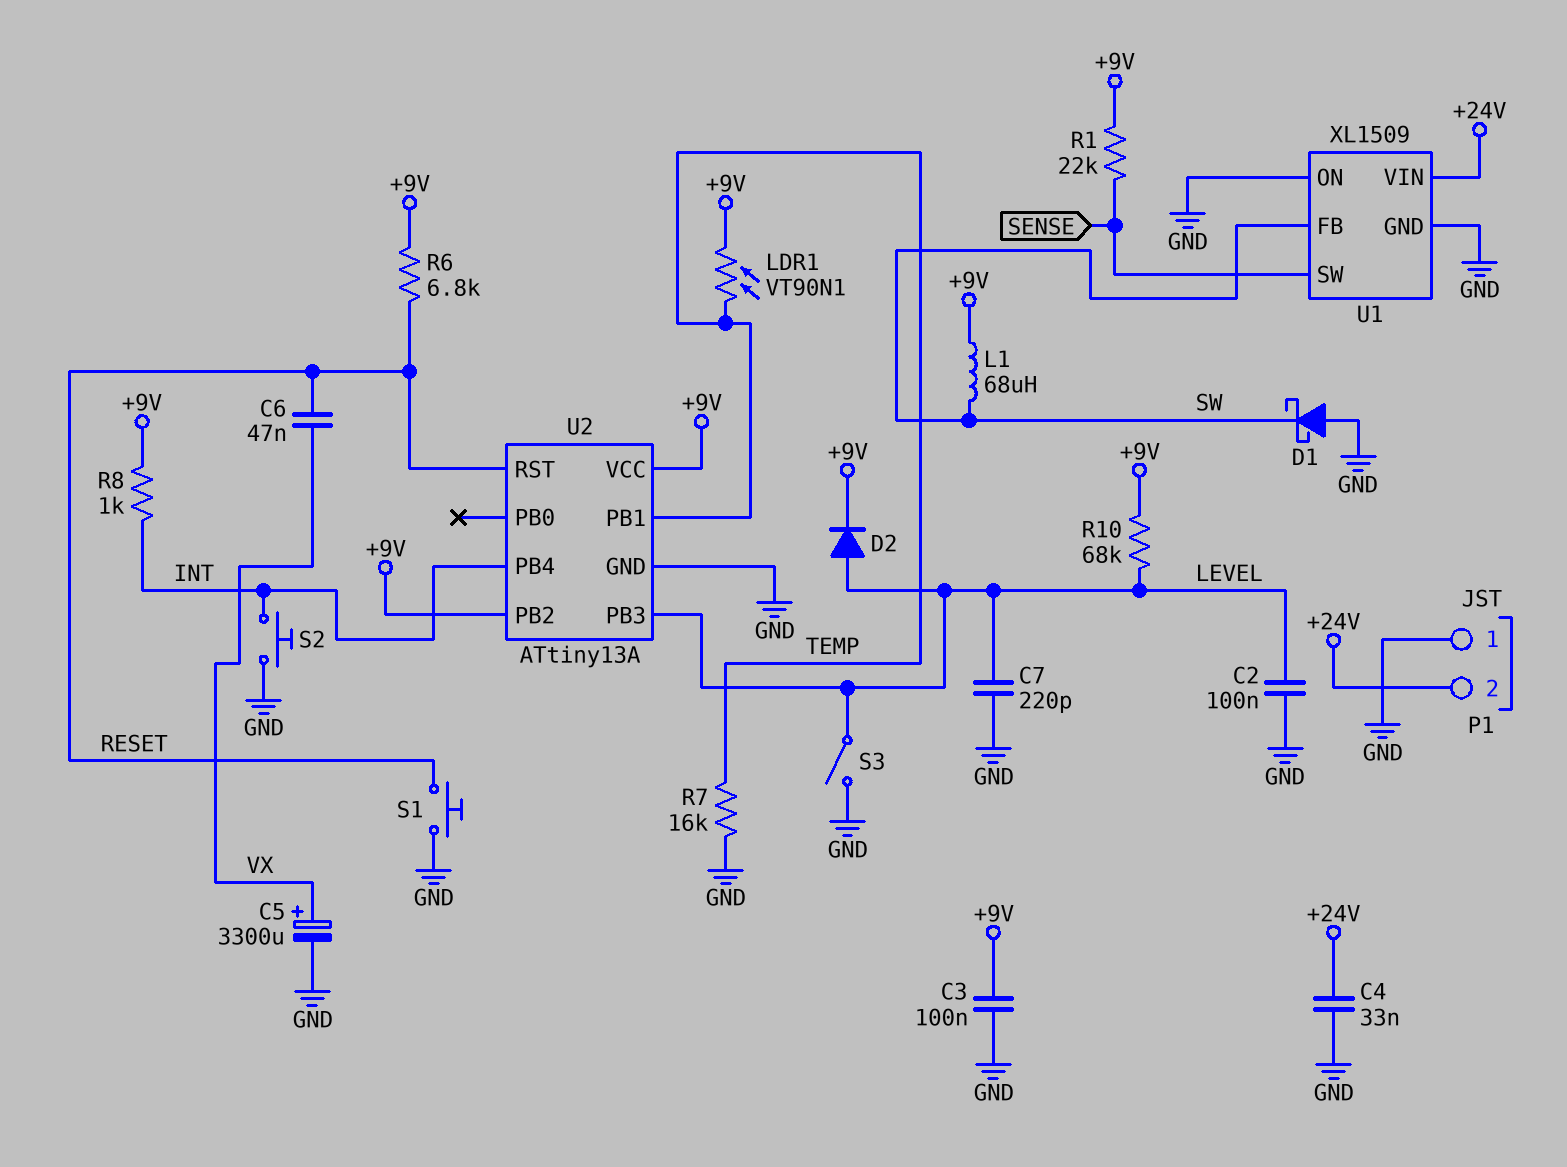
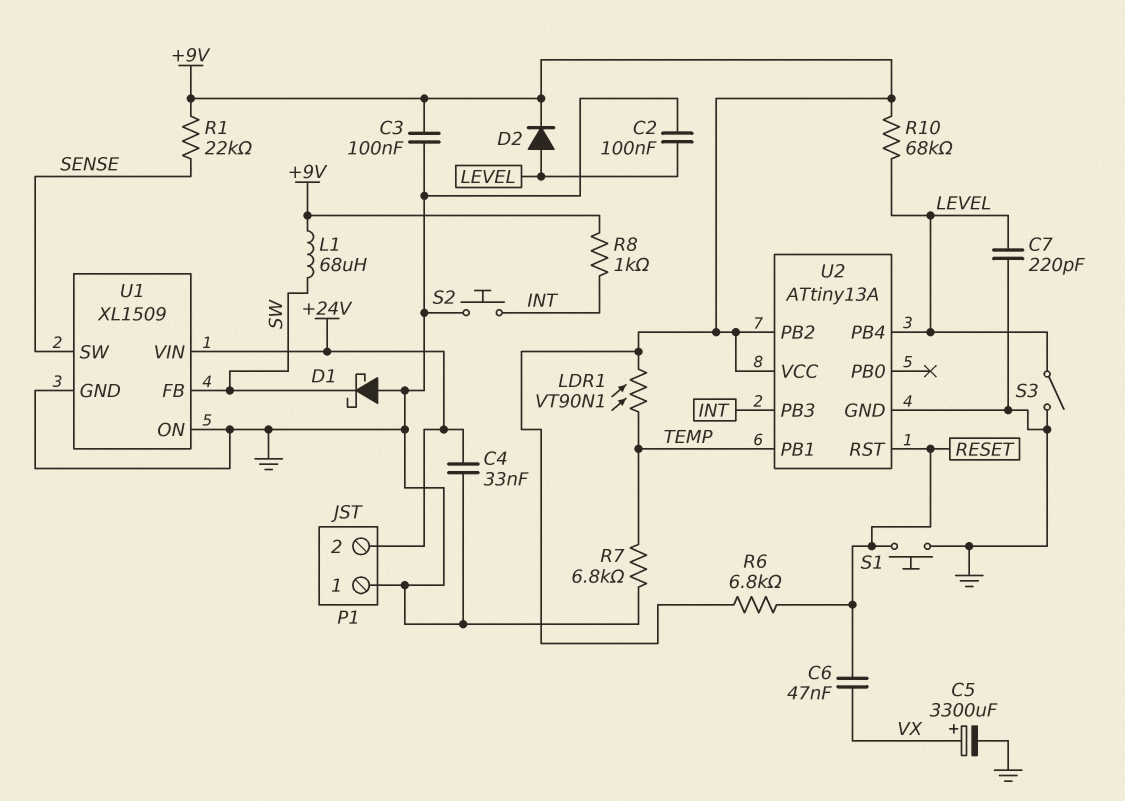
R7: 16k (GND, TEMP) -> 6.8k (GND, TEMP)
U2 pin PB3: LEVEL -> INT
U2 pin PB4: INT -> LEVEL

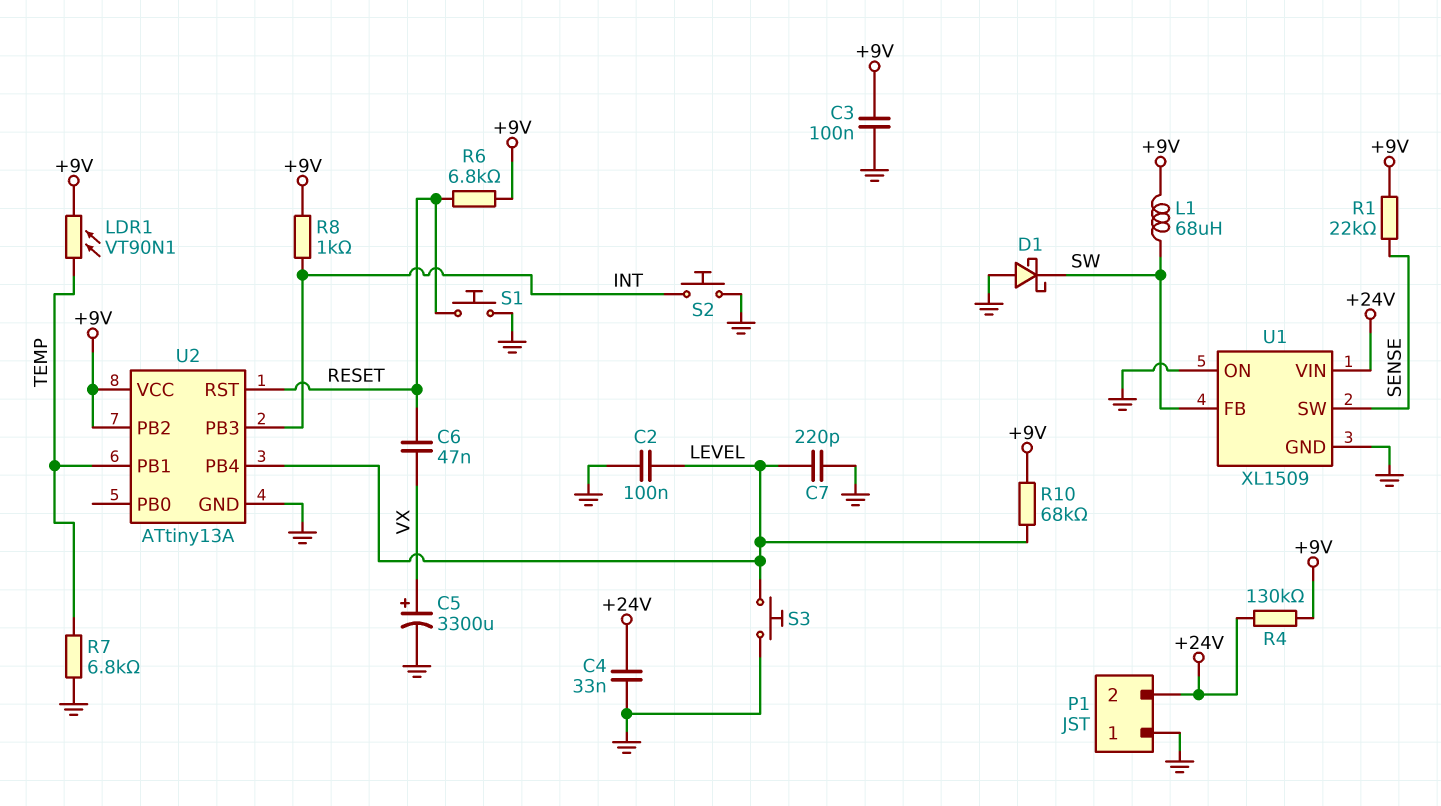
D2: diode (A LEVEL, K +9V) -> none
R4: none -> 130k (+9V, +24V)
S3: switch (GND, LEVEL) -> button (GND, LEVEL)

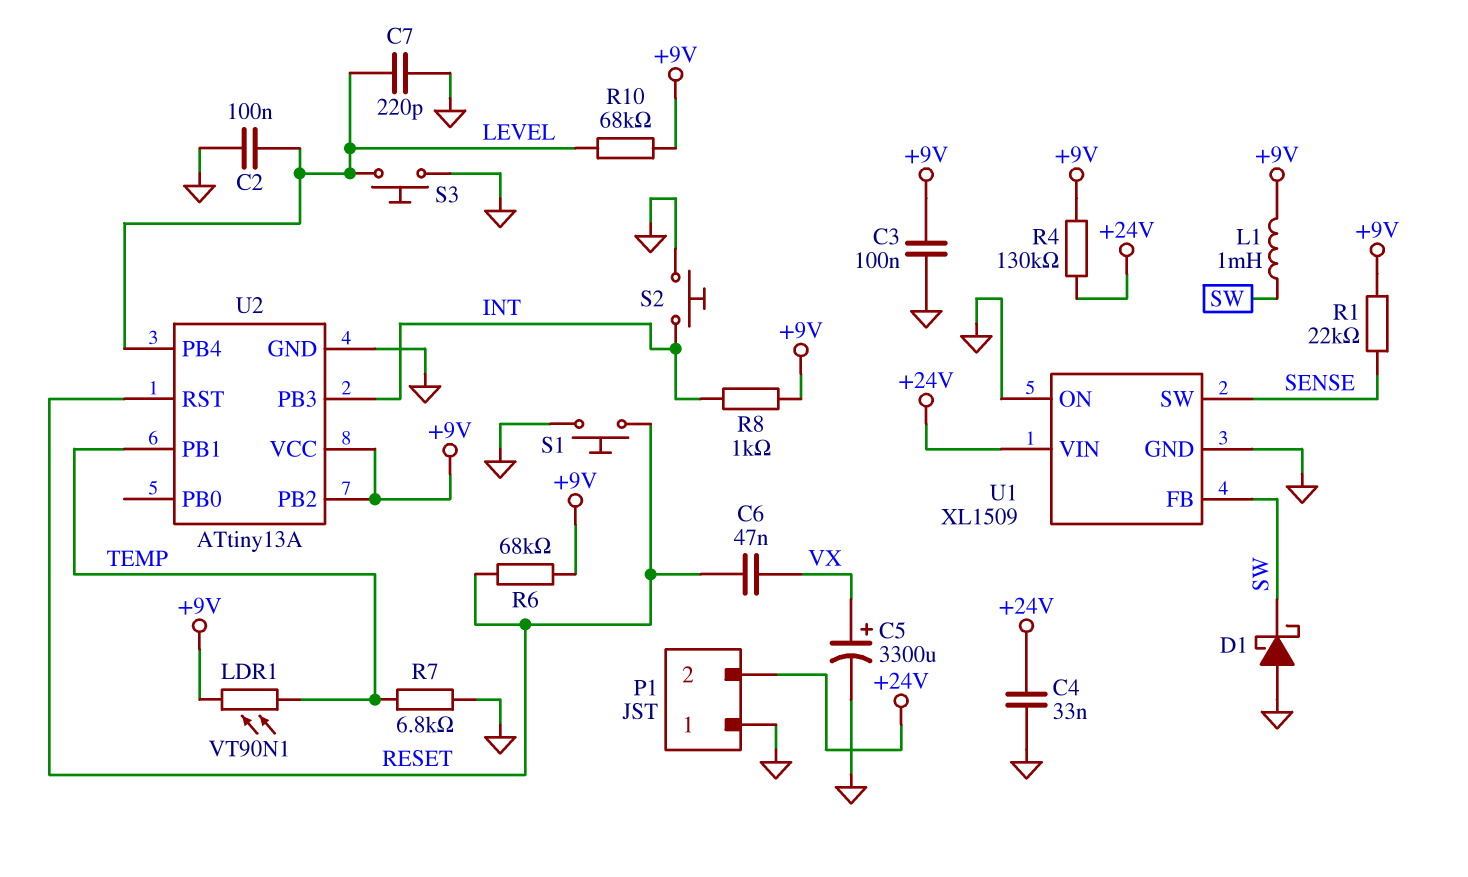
L1: 68uH (+9V, SW) -> 1mH (+9V, SW)
R6: 6.8k (+9V, RESET) -> 68k (+9V, RESET)

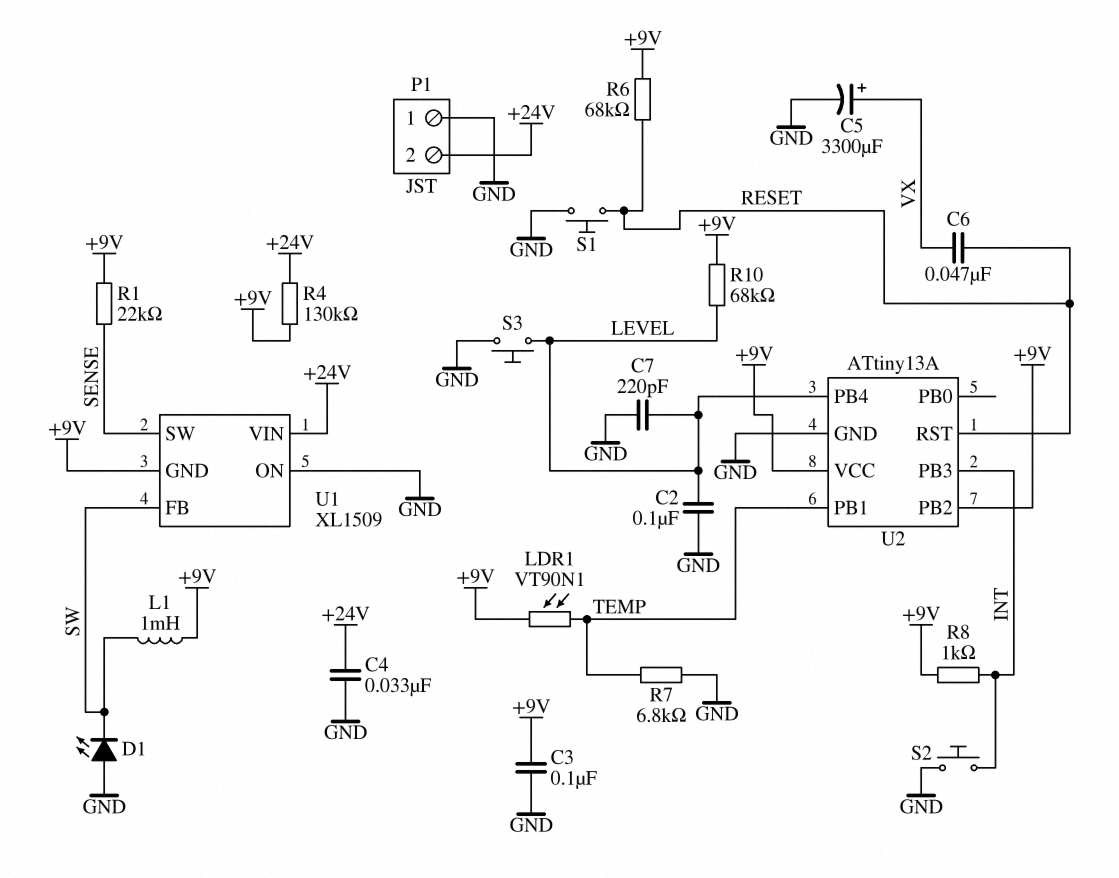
D1: schottky (A GND, K SW) -> LED (A GND, K SW)
U1 pin GND: GND -> +9V

